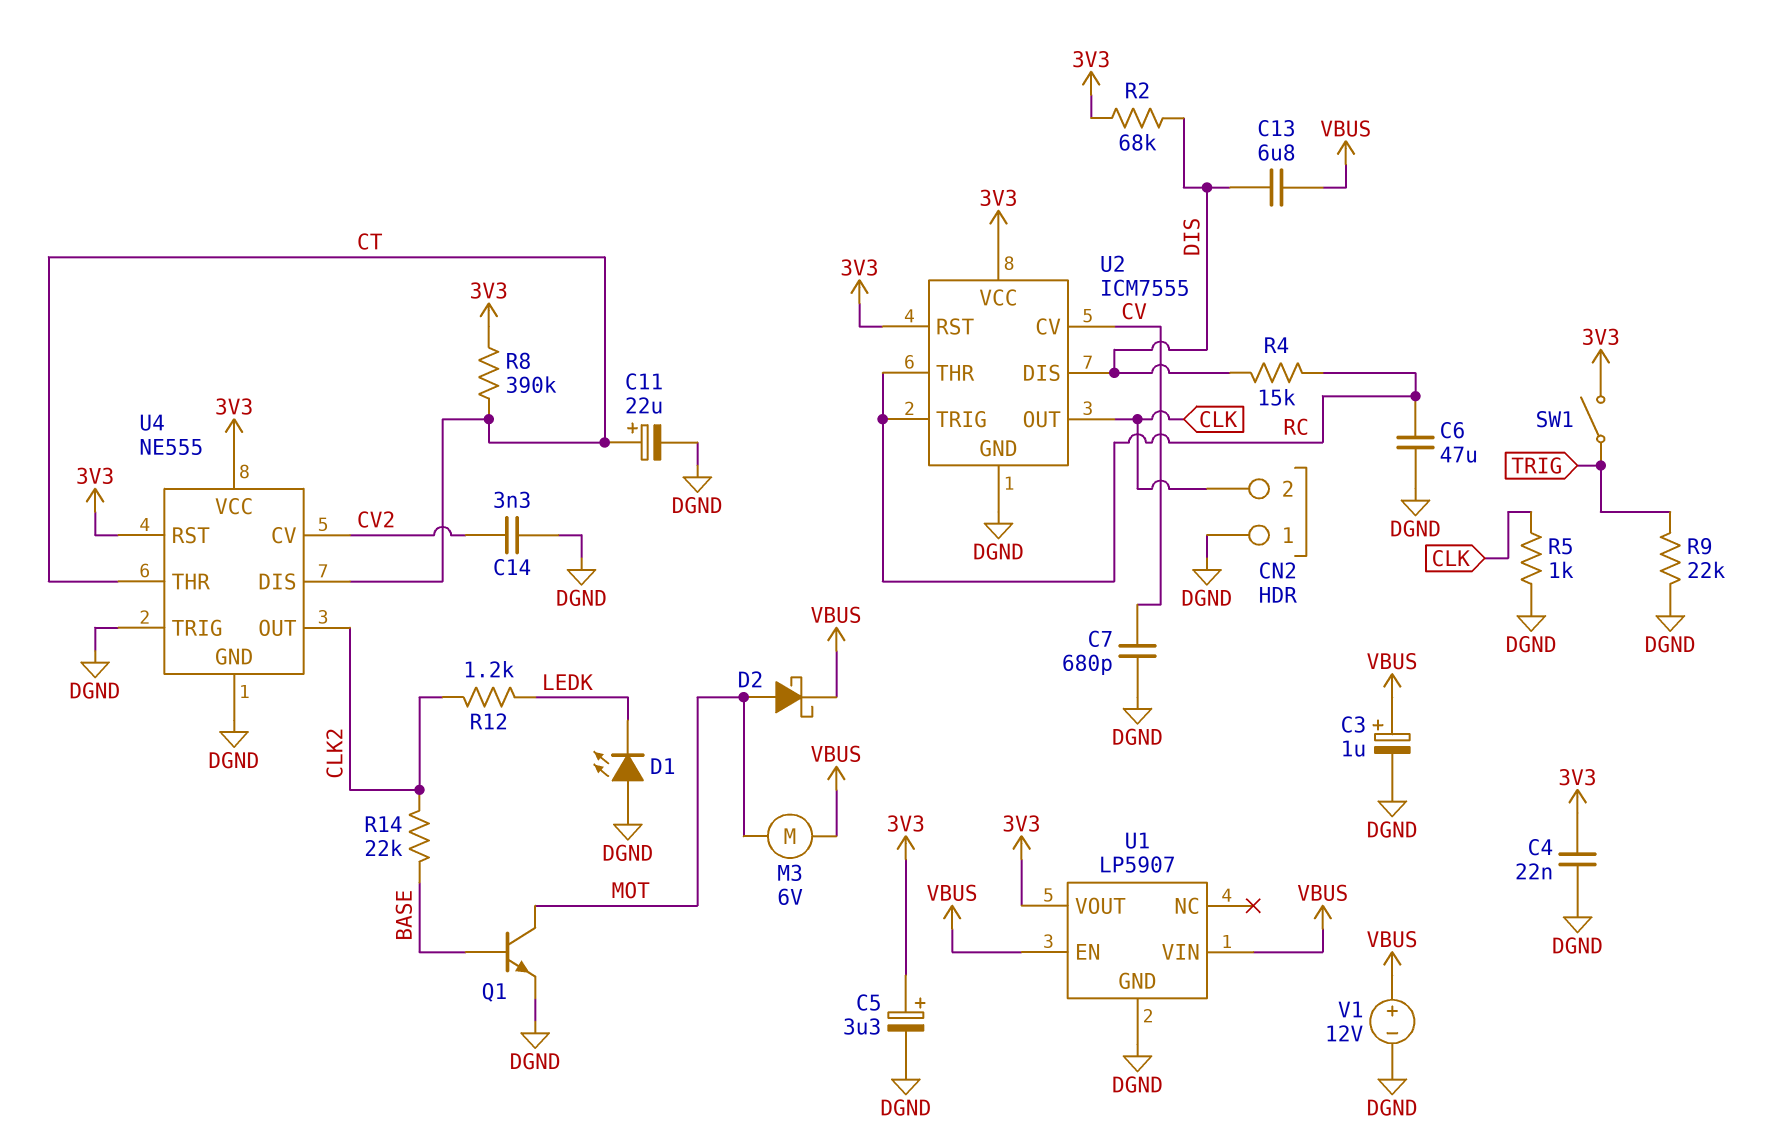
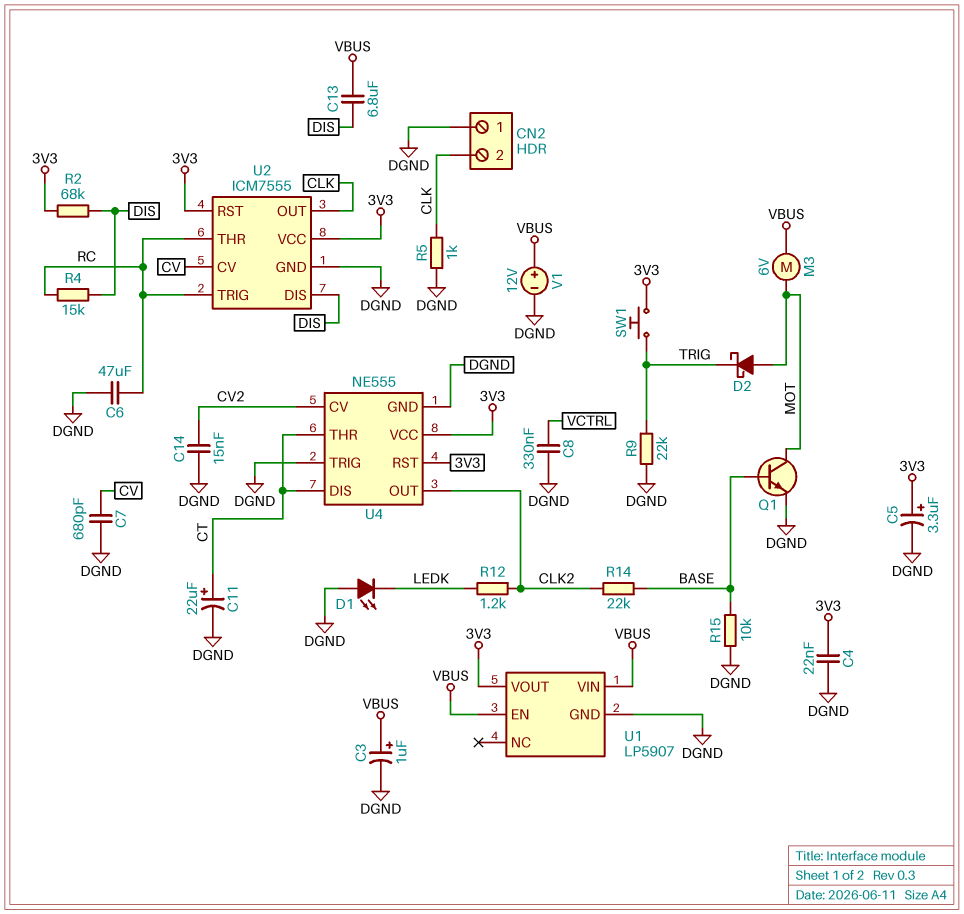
C8: none -> 330nF (DGND, VCTRL)
C14: 3.3nF (CV2, DGND) -> 15nF (CV2, DGND)
D2: schottky (A MOT, K VBUS) -> schottky (A MOT, K TRIG)
R8: 390k (3V3, CT) -> none
R15: none -> 10k (BASE, DGND)
SW1: switch (3V3, TRIG) -> button (3V3, TRIG)

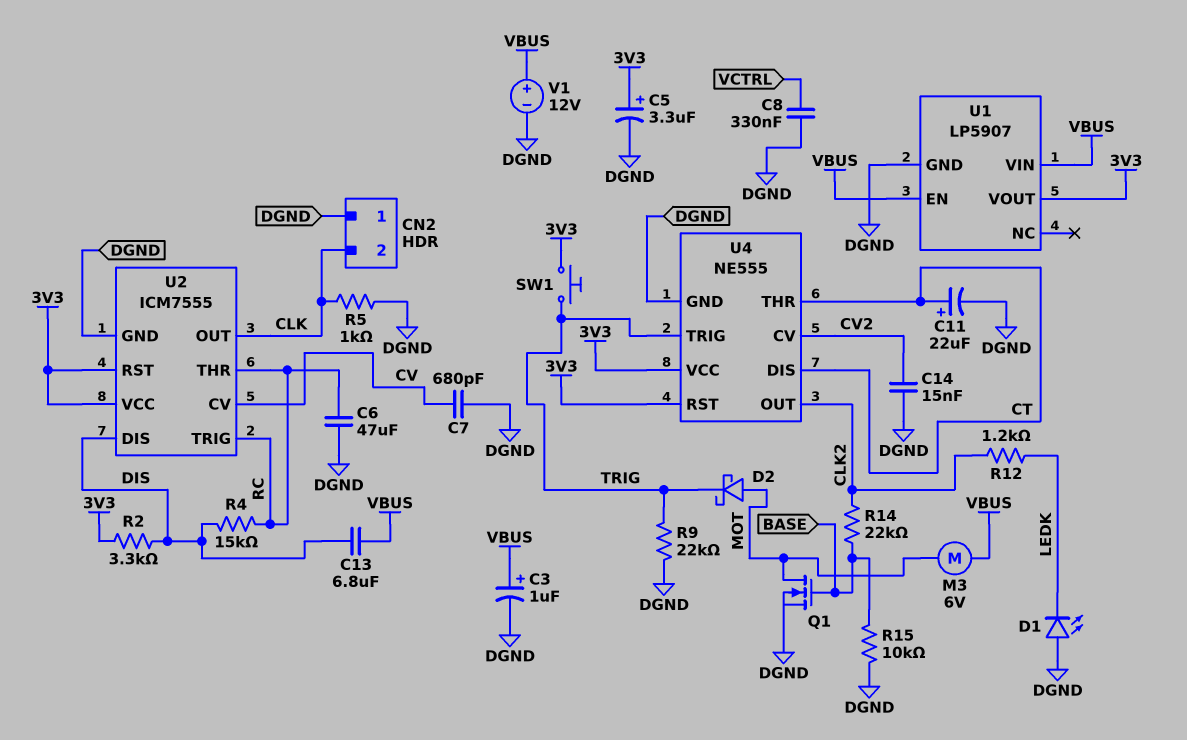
C4: 22nF (3V3, DGND) -> none
Q1: NPN (B BASE, C MOT, E DGND) -> NMOS (G BASE, D MOT, S DGND)
R2: 68k (3V3, DIS) -> 3.3k (3V3, DIS)
U4 pin TRIG: DGND -> TRIG

